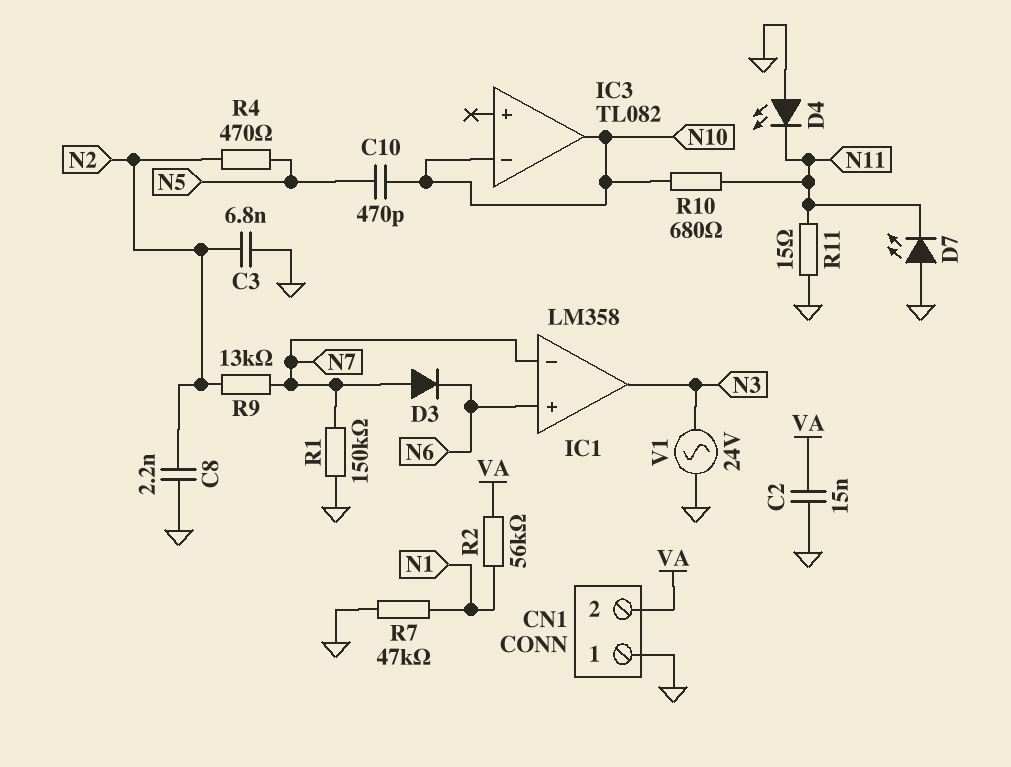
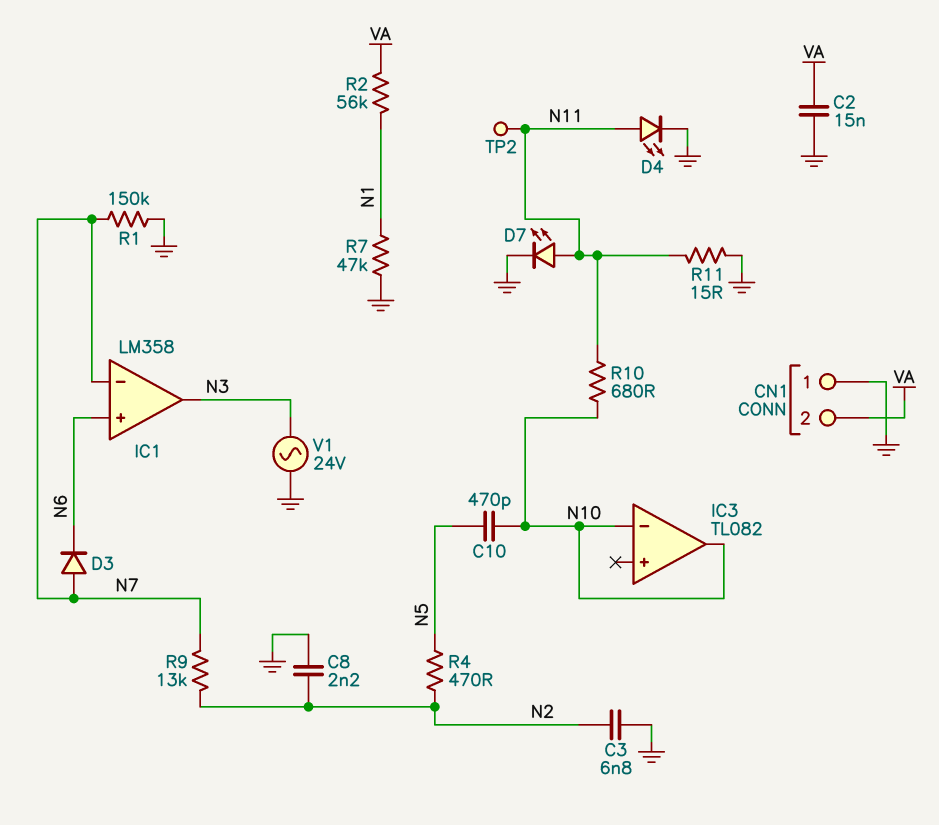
D4: LED (A GND, K N11) -> LED (A N11, K GND)
D7: LED (A GND, K N11) -> LED (A N11, K GND)
TP2: none -> test point (N11)

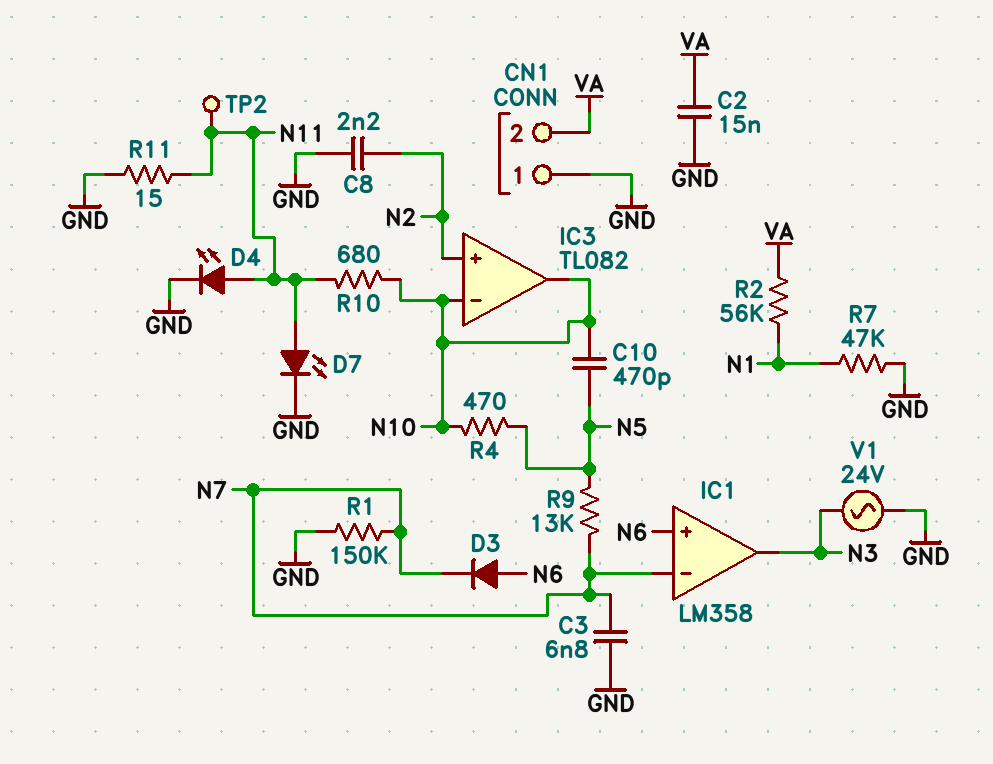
C3: 6.8nF (GND, N2) -> 6.8nF (GND, N7)
D3: diode (A N7, K N6) -> diode (A N6, K N7)
IC3 pin in+: none -> N2
R4: 470 (N2, N5) -> 470 (N5, N10)
R9: 13k (N2, N7) -> 13k (N5, N7)

